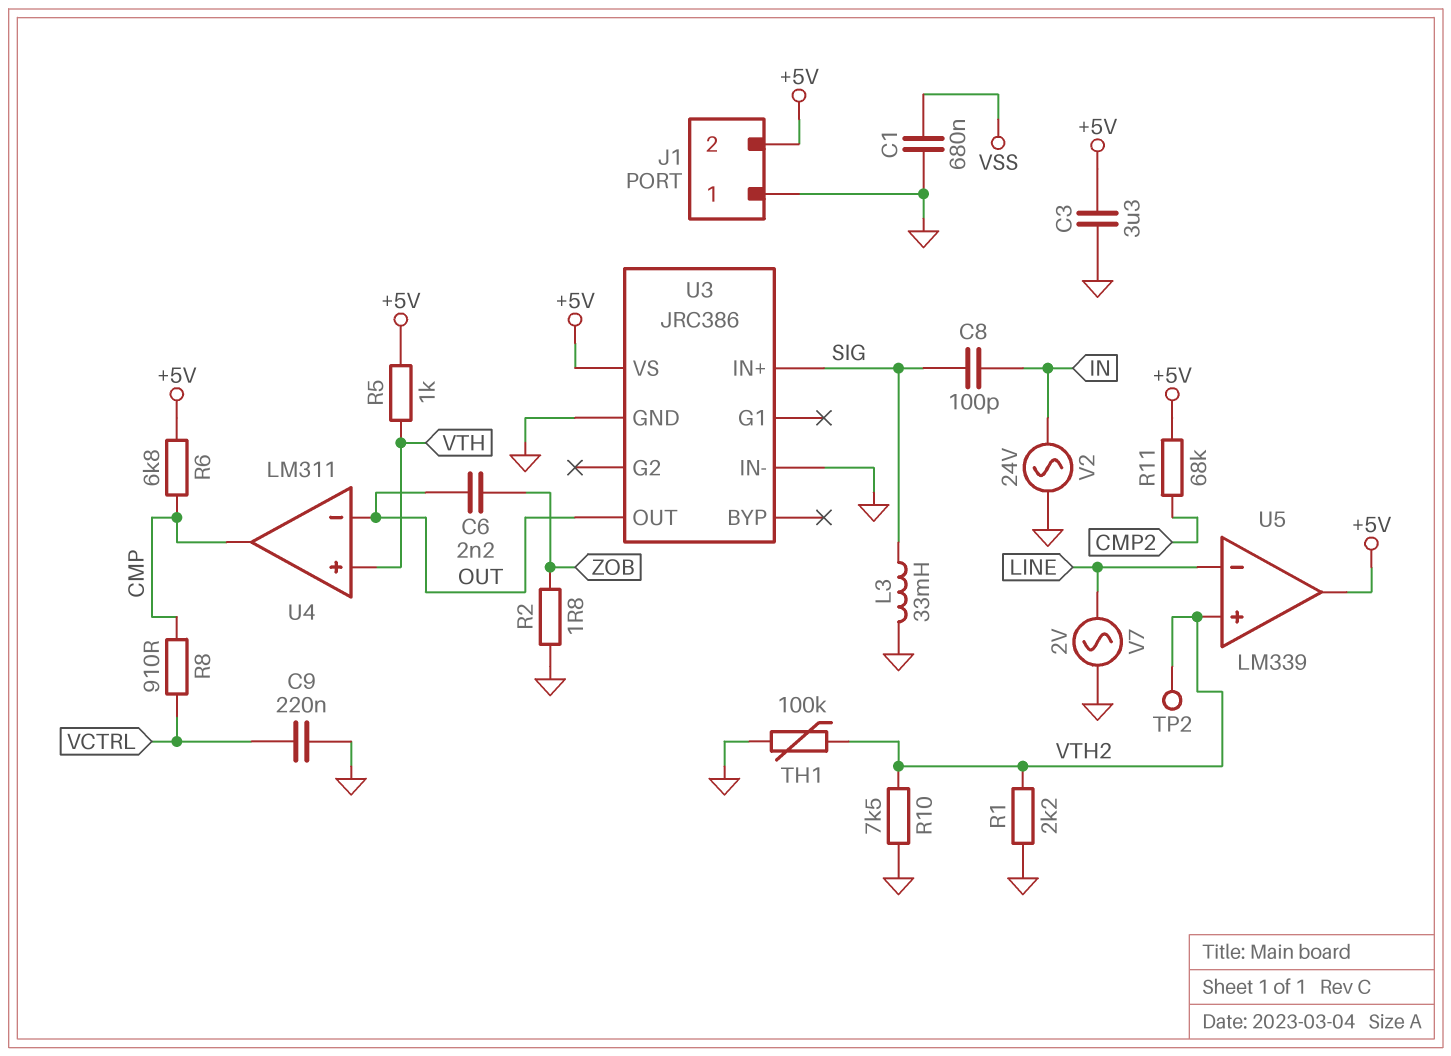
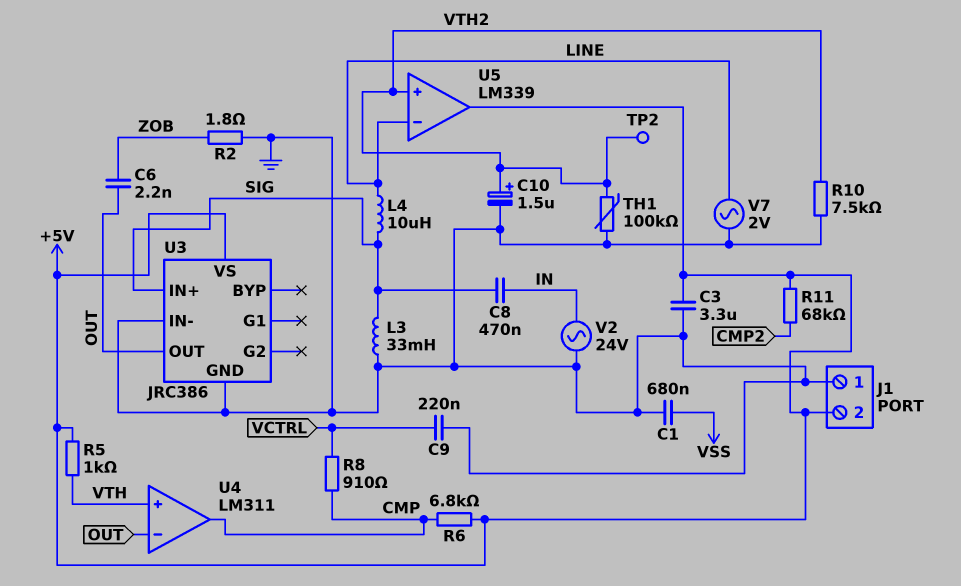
C8: 100pF (IN, SIG) -> 470nF (IN, SIG)
C10: none -> 1.5uF (plus VTH2, minus GND)
L4: none -> 10uH (LINE, SIG)
R1: 2.2k (GND, VTH2) -> none

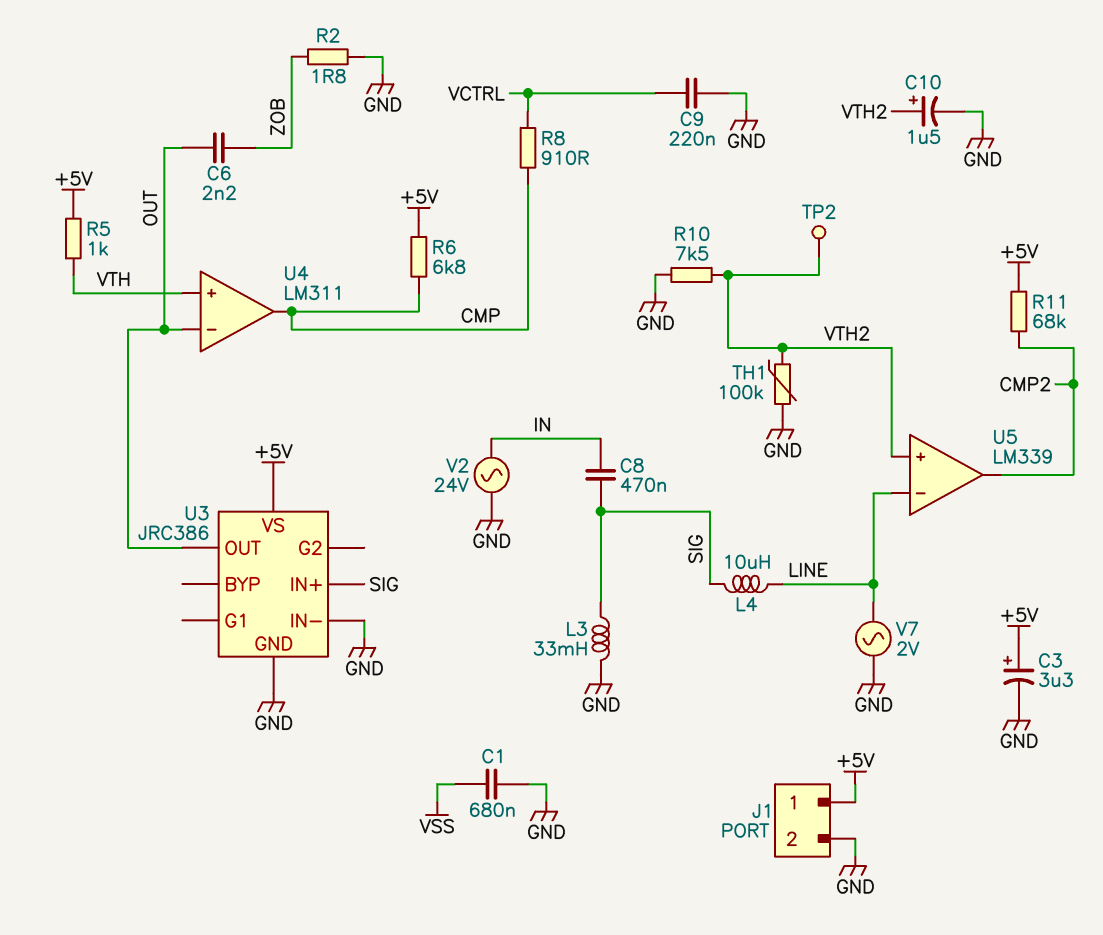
C3: 3.3uF (+5V, GND) -> 3.3uF (plus +5V, minus GND)
J1 pin 1: GND -> +5V
J1 pin 2: +5V -> GND
U5 pin out: +5V -> CMP2

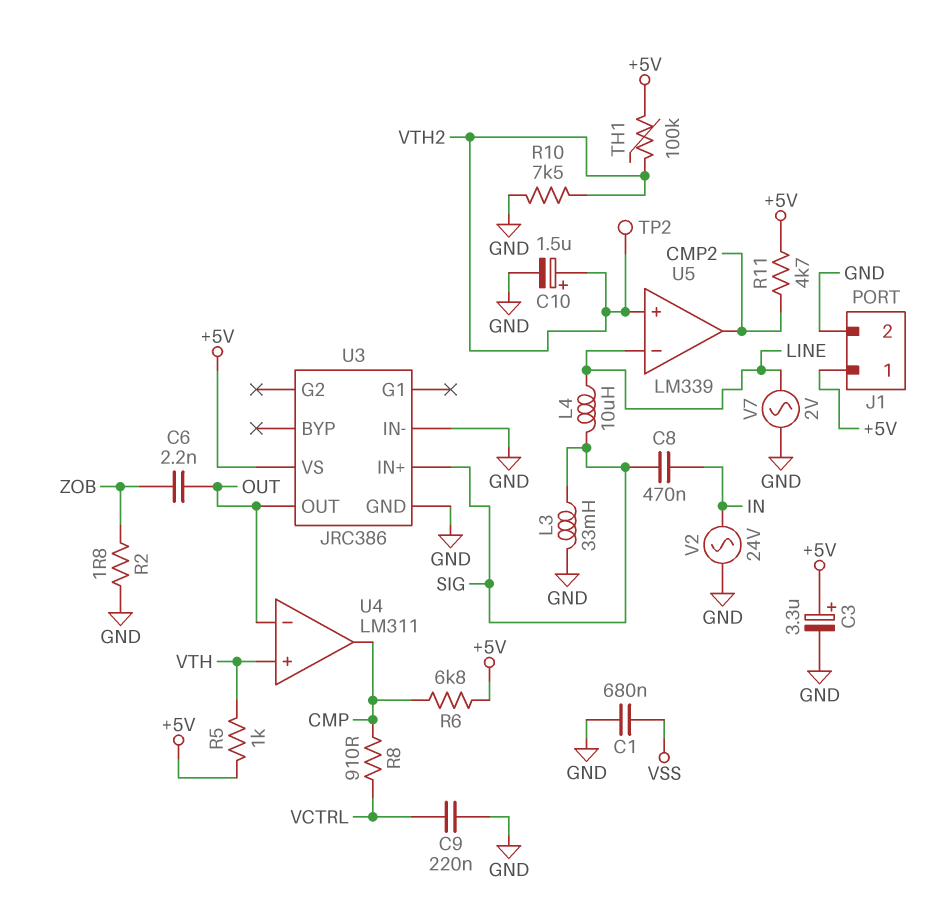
R11: 68k (+5V, CMP2) -> 4.7k (+5V, CMP2)
TH1: 100k (GND, VTH2) -> 100k (+5V, VTH2)

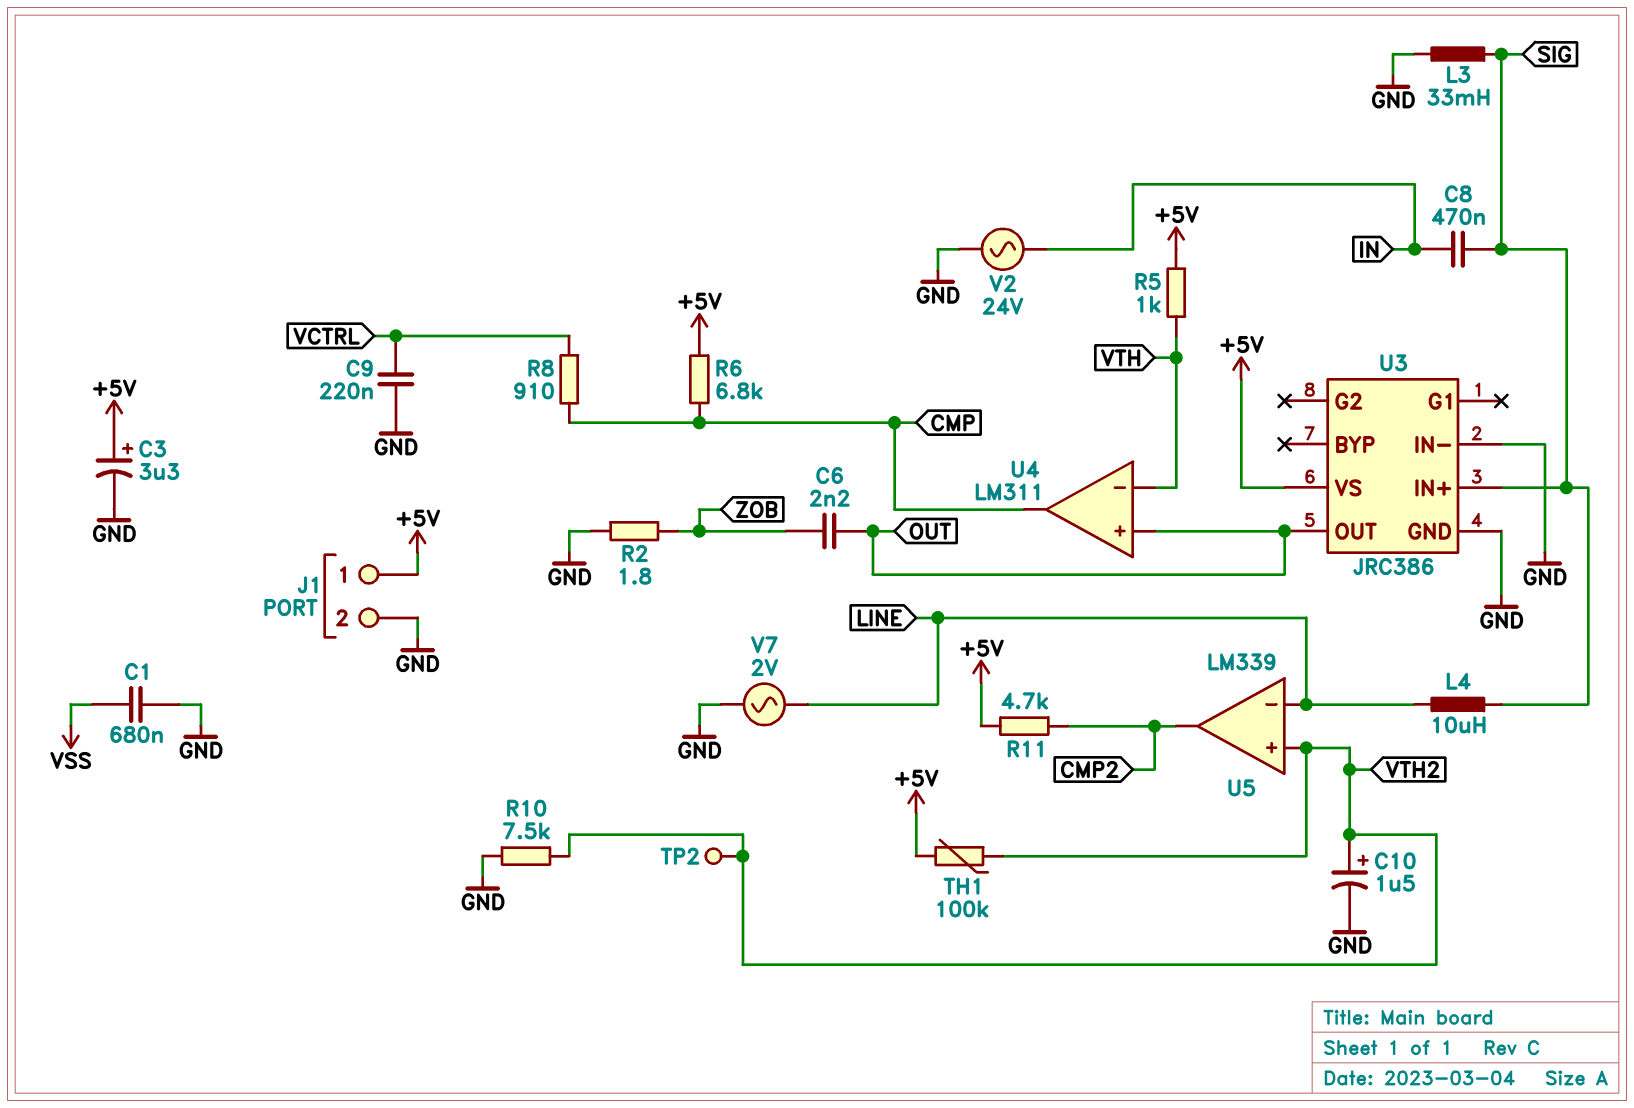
U4 pin in+: VTH -> OUT
U4 pin in-: OUT -> VTH

